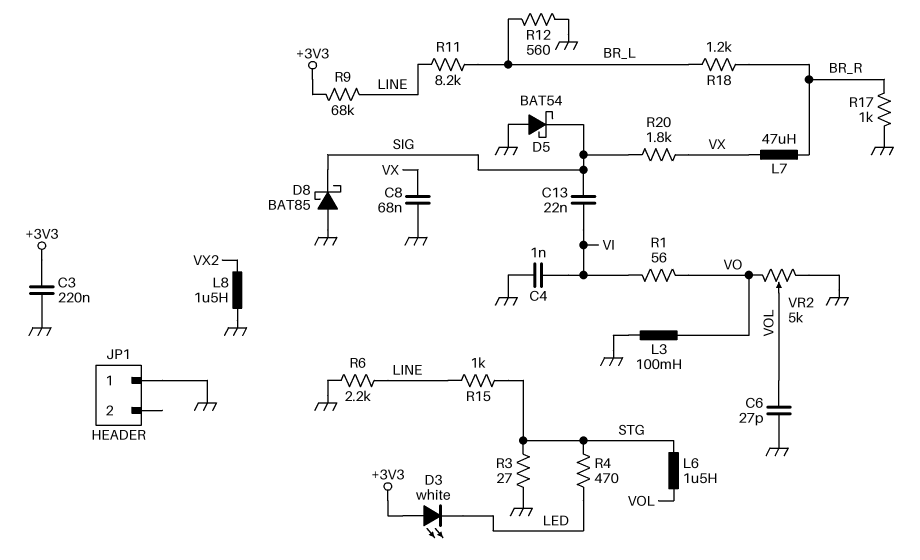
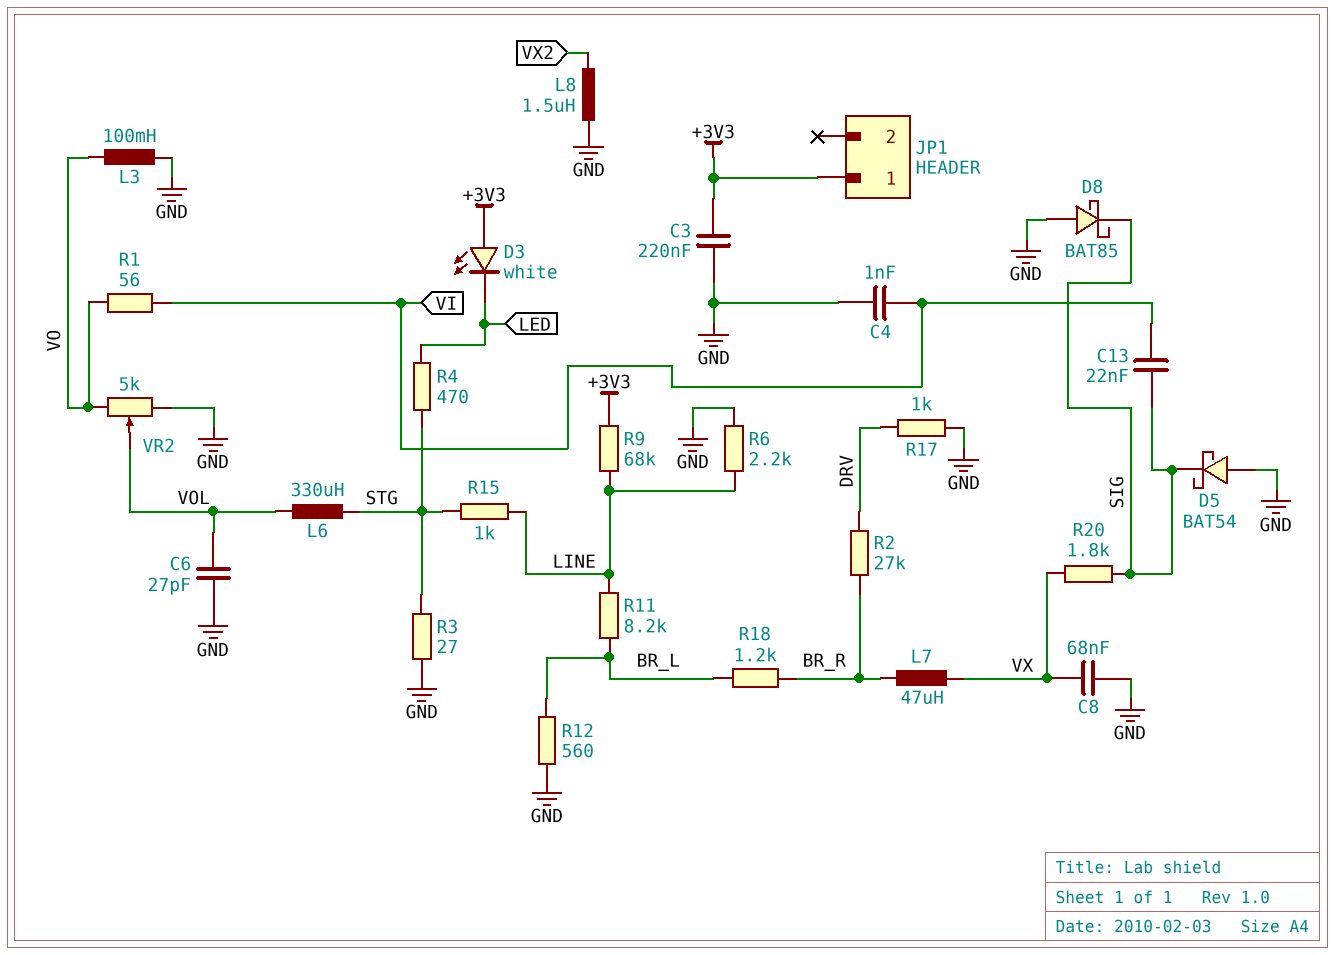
JP1 pin 1: GND -> +3V3
L6: 1.5uH (STG, VOL) -> 330uH (STG, VOL)
R2: none -> 27k (BR_R, DRV)
R17: 1k (BR_R, GND) -> 1k (DRV, GND)

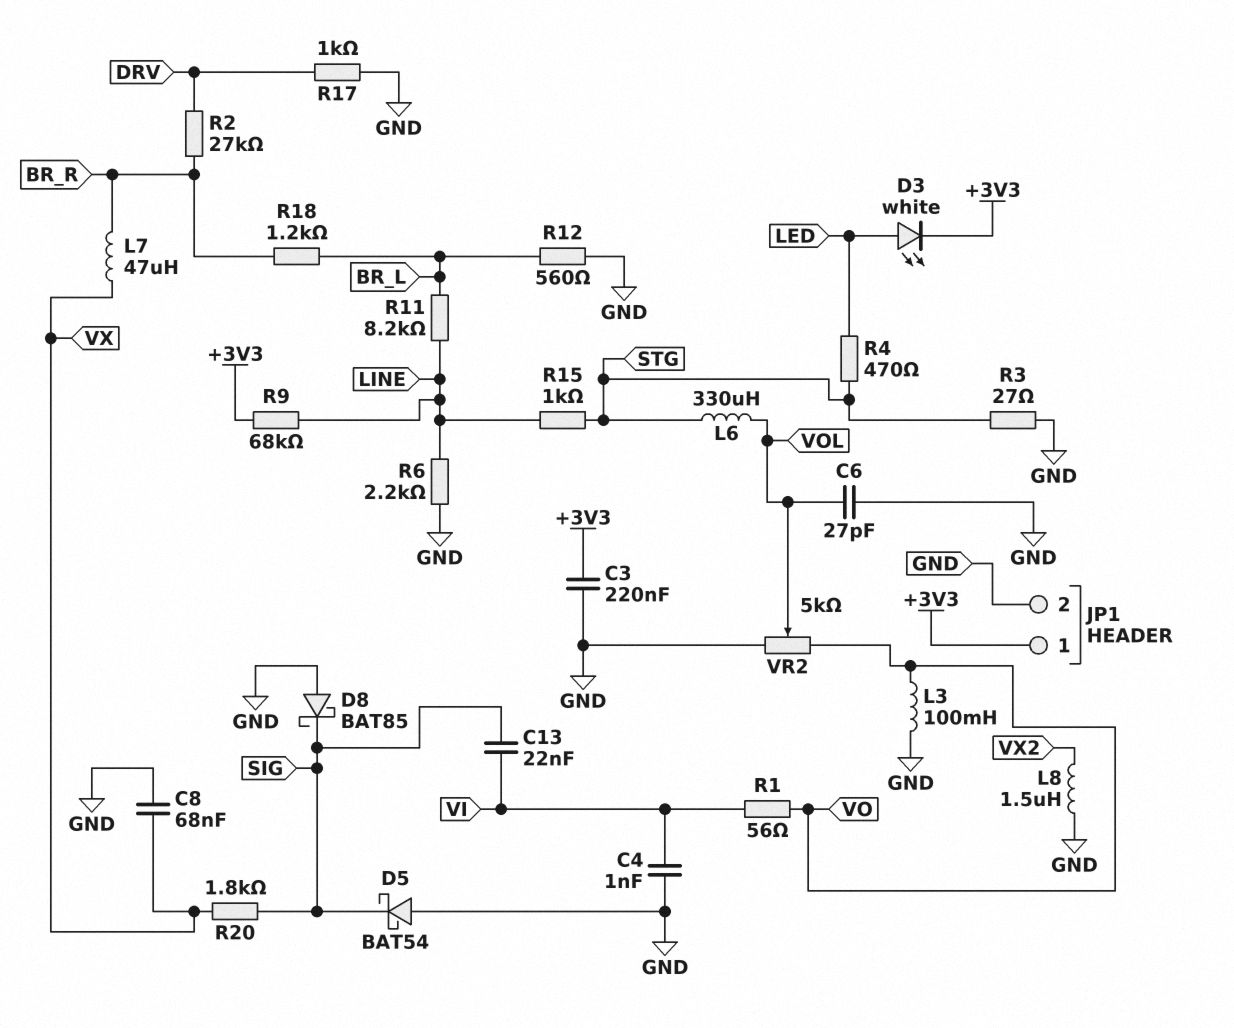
D3: LED white (A +3V3, K LED) -> LED white (A LED, K +3V3)
JP1 pin 2: none -> GND

